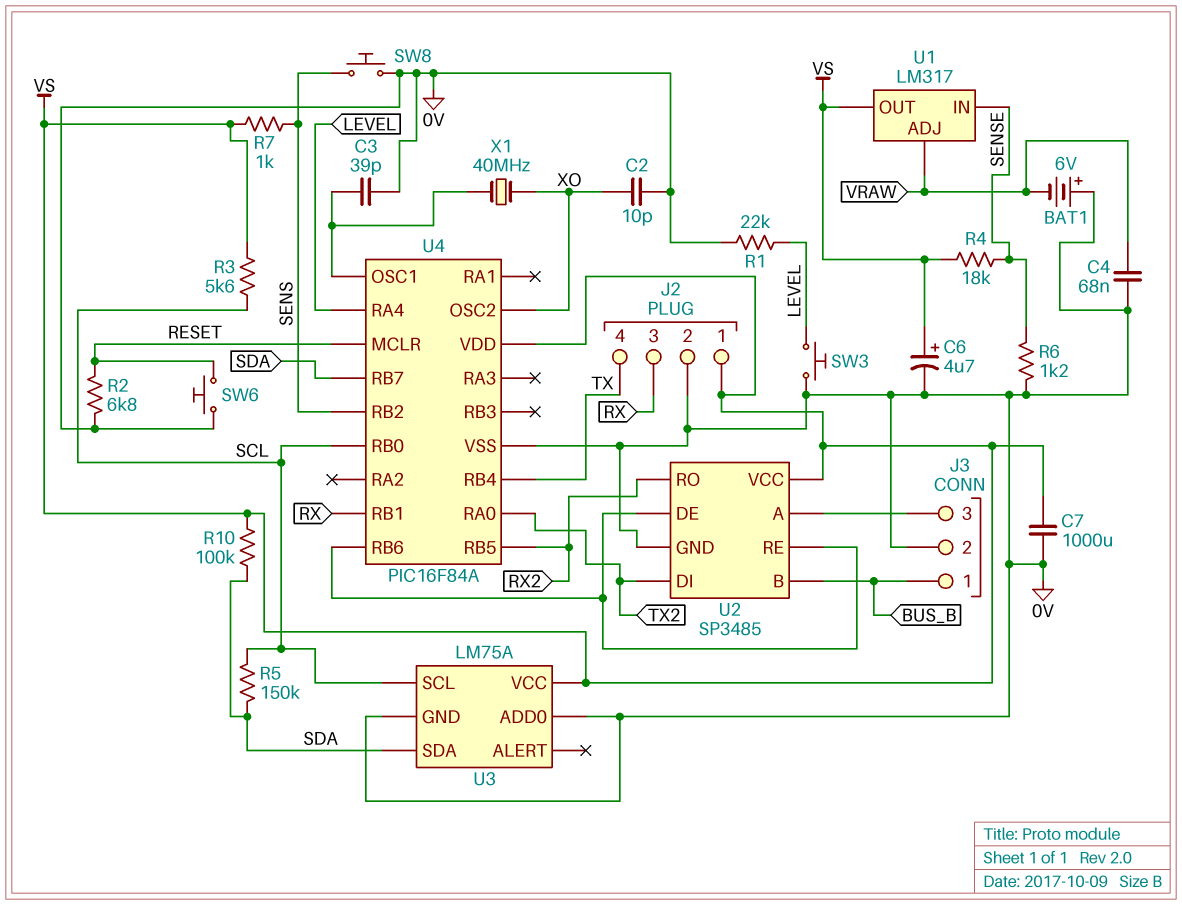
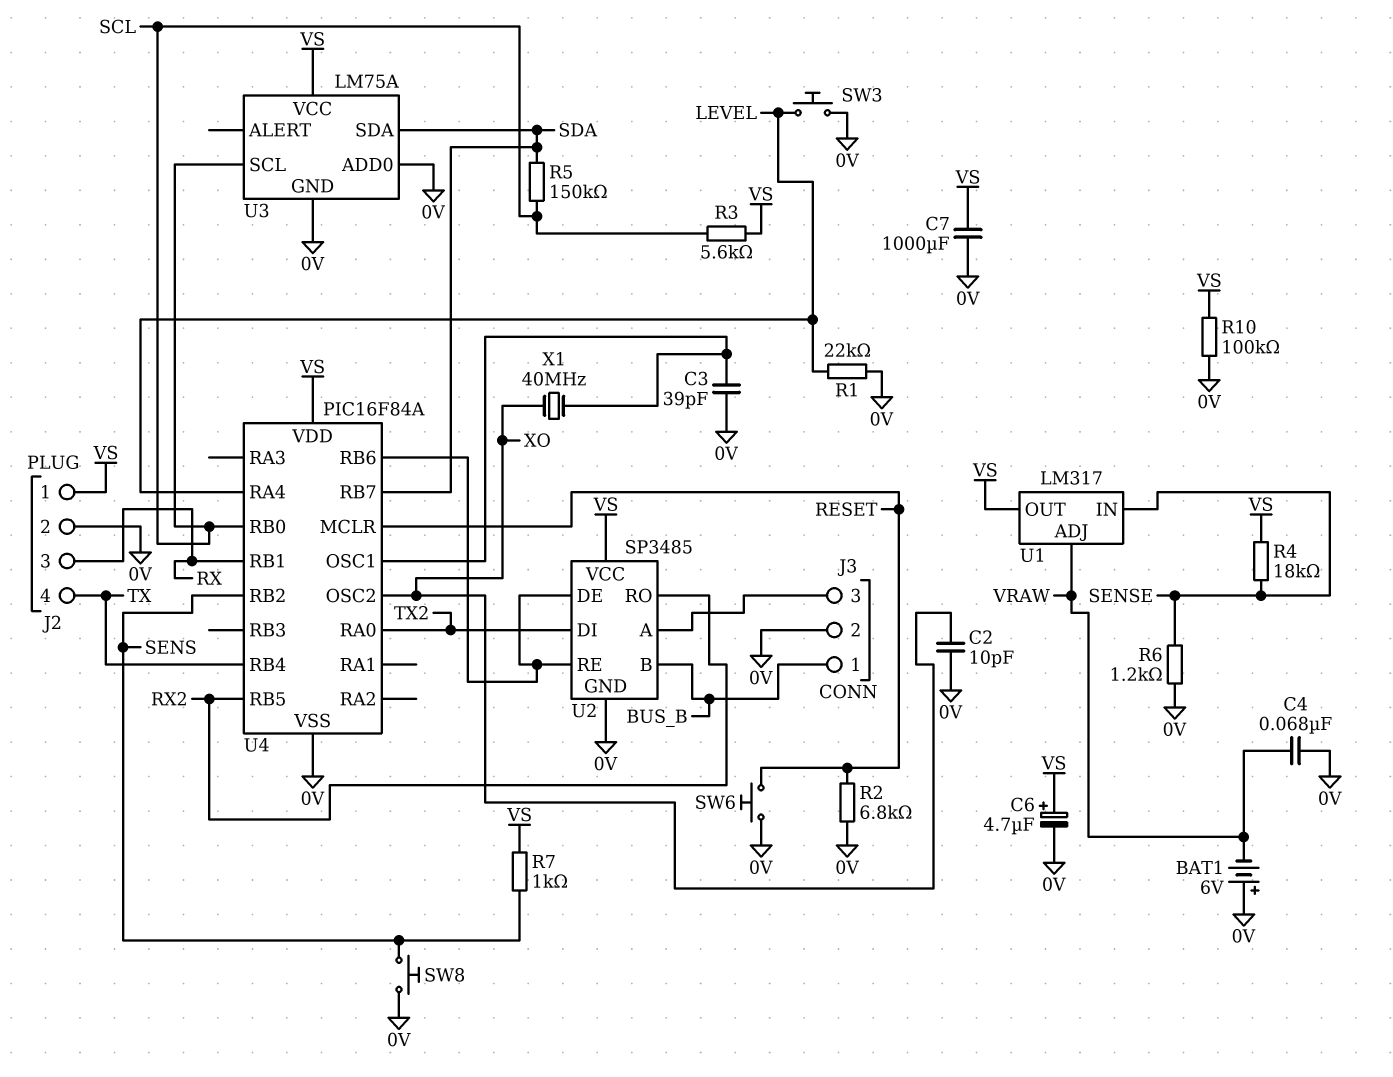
R10: 100k (SDA, VS) -> 100k (0V, VS)

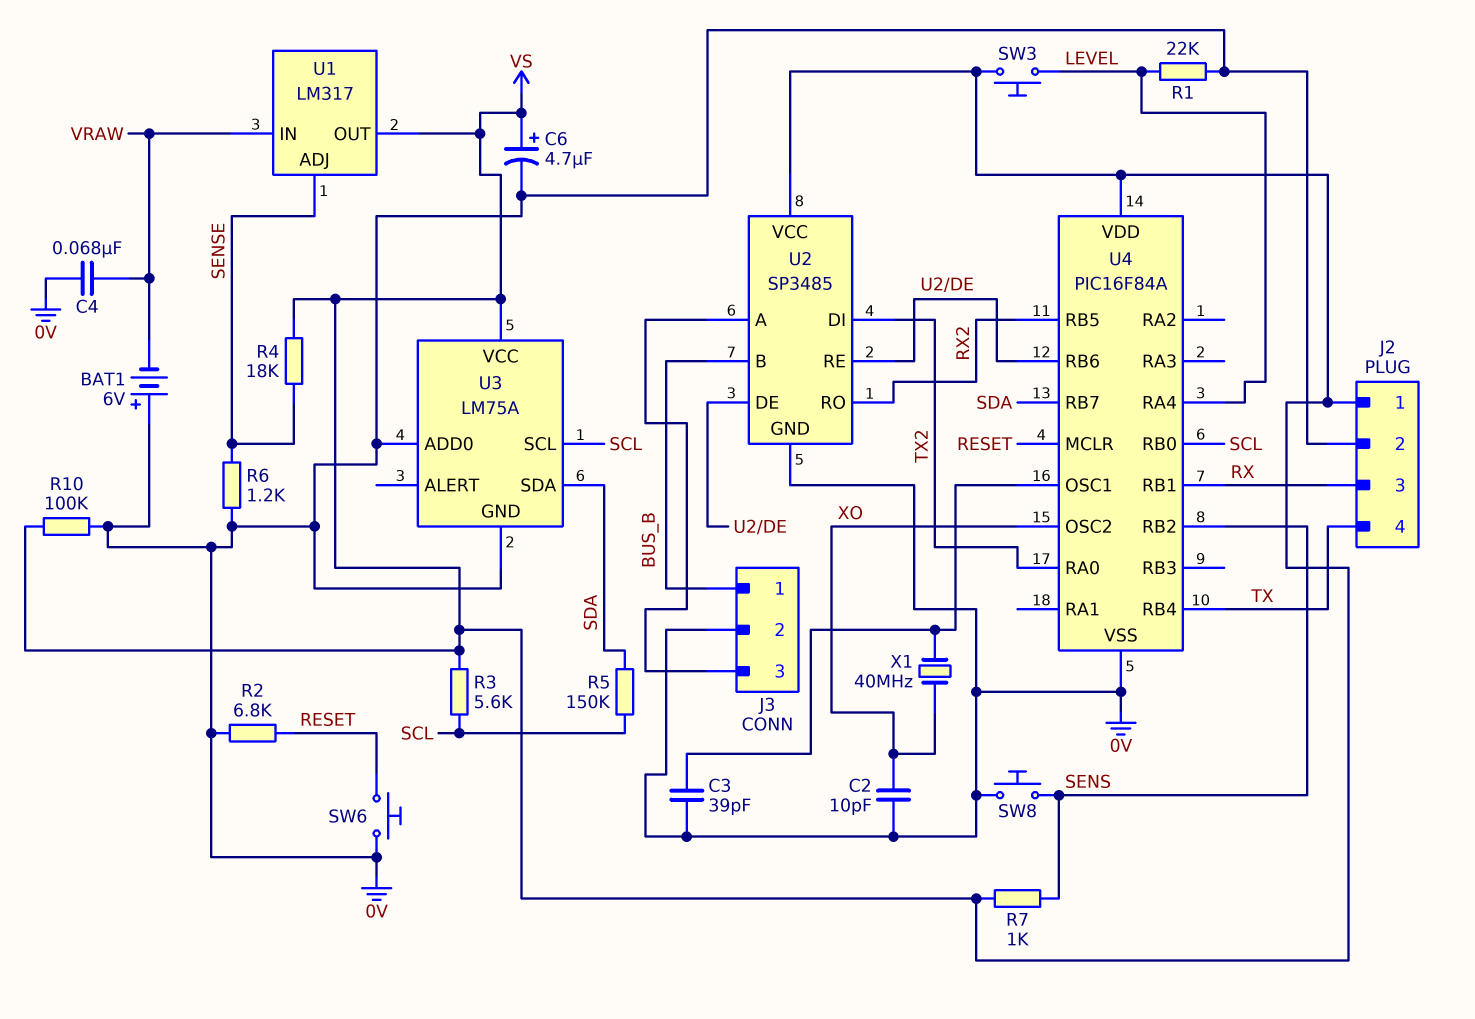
C7: 1000uF (0V, VS) -> none
SW3: button (0V, LEVEL) -> button (LEVEL, VS)
U1 pin ADJ: VRAW -> SENSE
U1 pin IN: SENSE -> VRAW

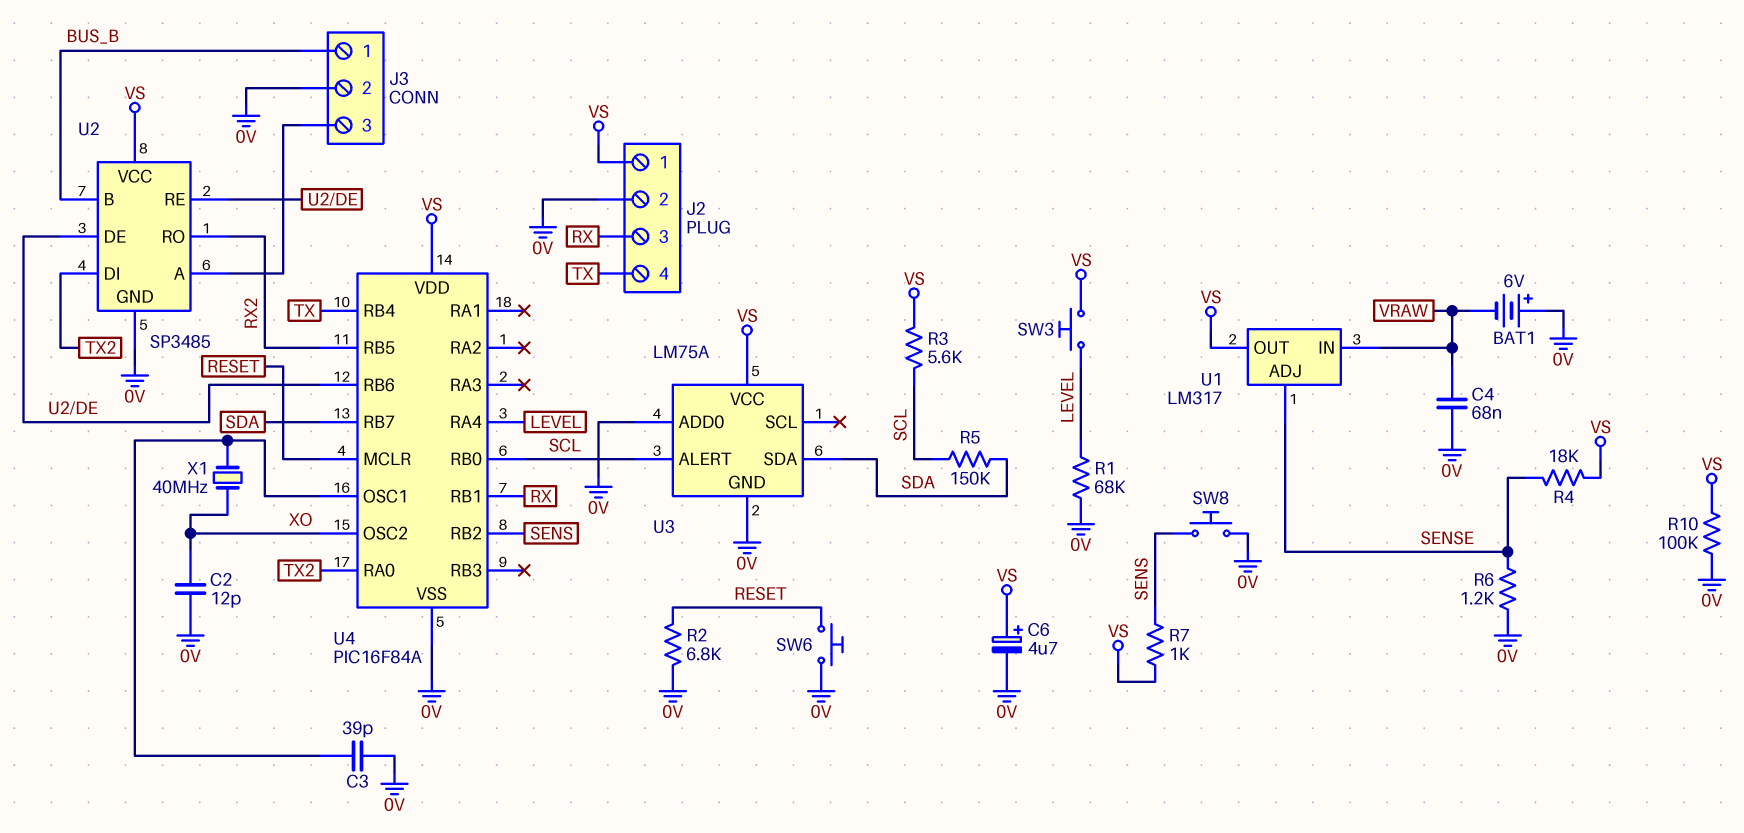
C2: 10pF (0V, XO) -> 12pF (0V, XO)
R1: 22k (0V, LEVEL) -> 68k (0V, LEVEL)
U3 pin ALERT: none -> SCL
U3 pin SCL: SCL -> none

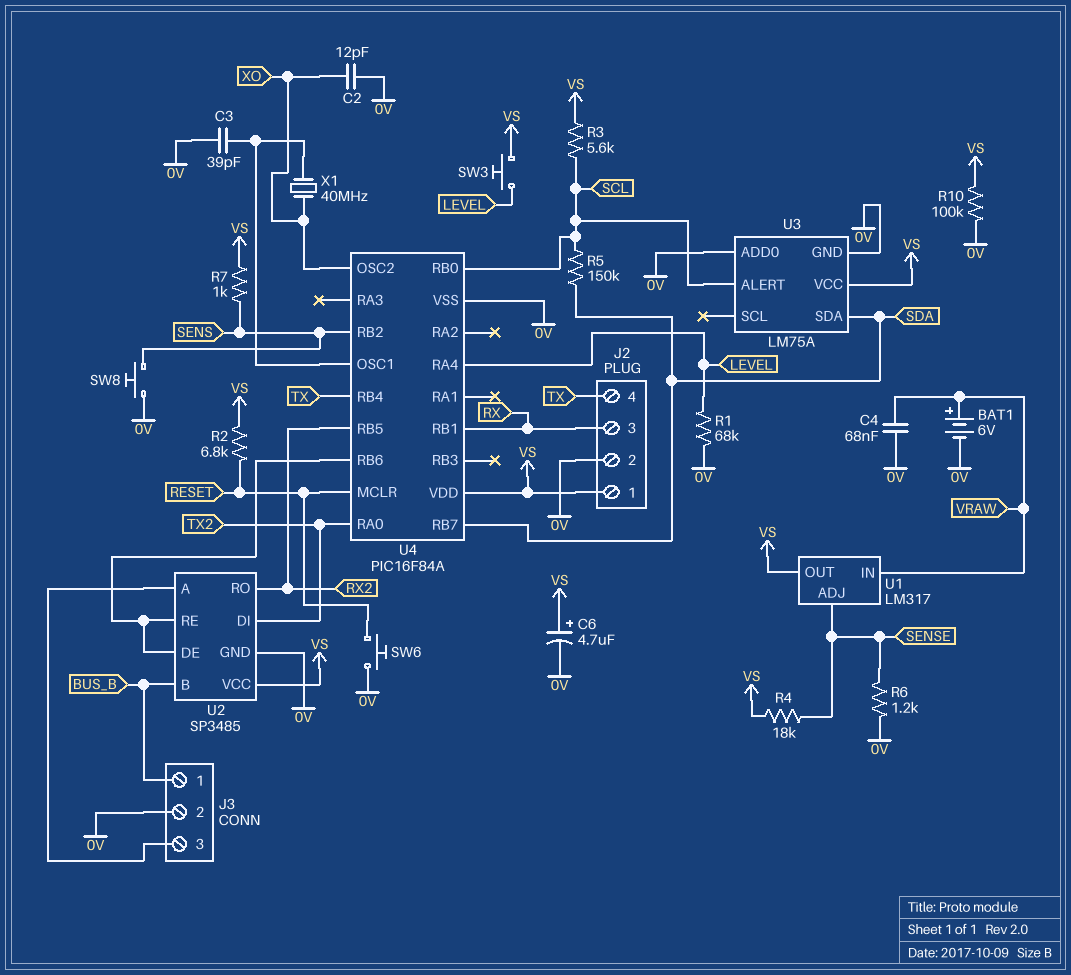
BAT1: 6V (plus 0V, minus VRAW) -> 6V (plus VRAW, minus 0V)
R2: 6.8k (0V, RESET) -> 6.8k (RESET, VS)

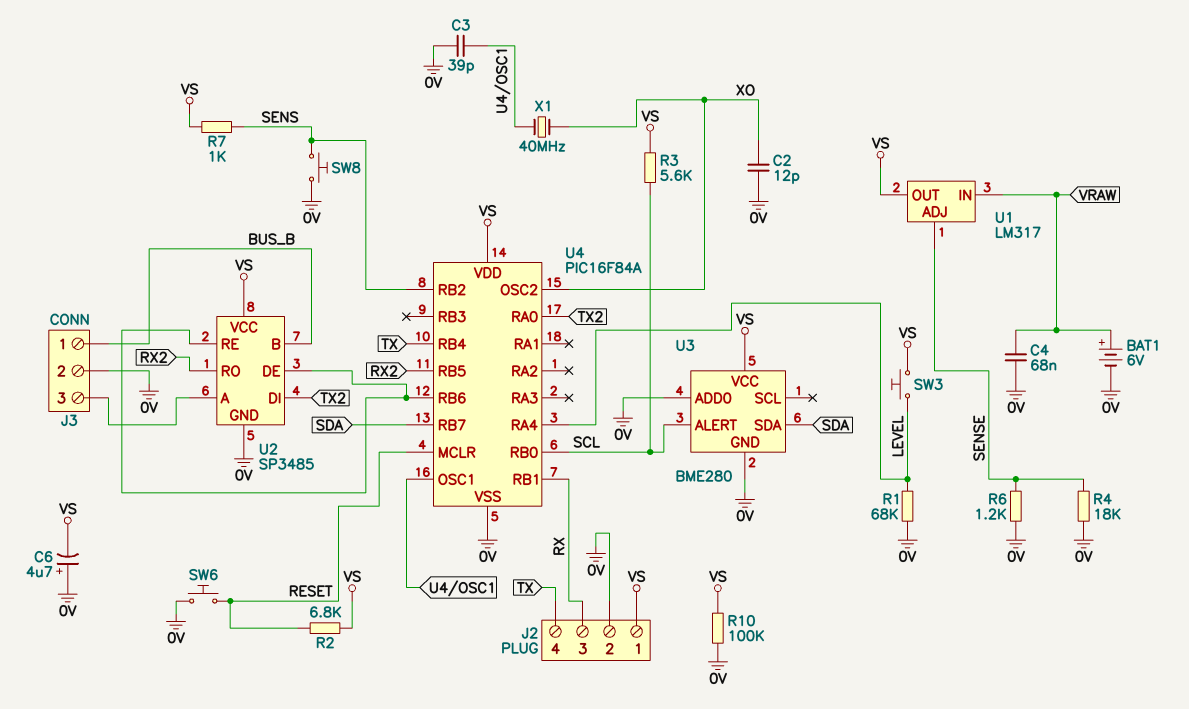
C6: 4.7uF (plus VS, minus 0V) -> 4.7uF (plus 0V, minus VS)
R4: 18k (SENSE, VS) -> 18k (0V, SENSE)
R5: 150k (SCL, SDA) -> none
U3: LM75A -> BME280

